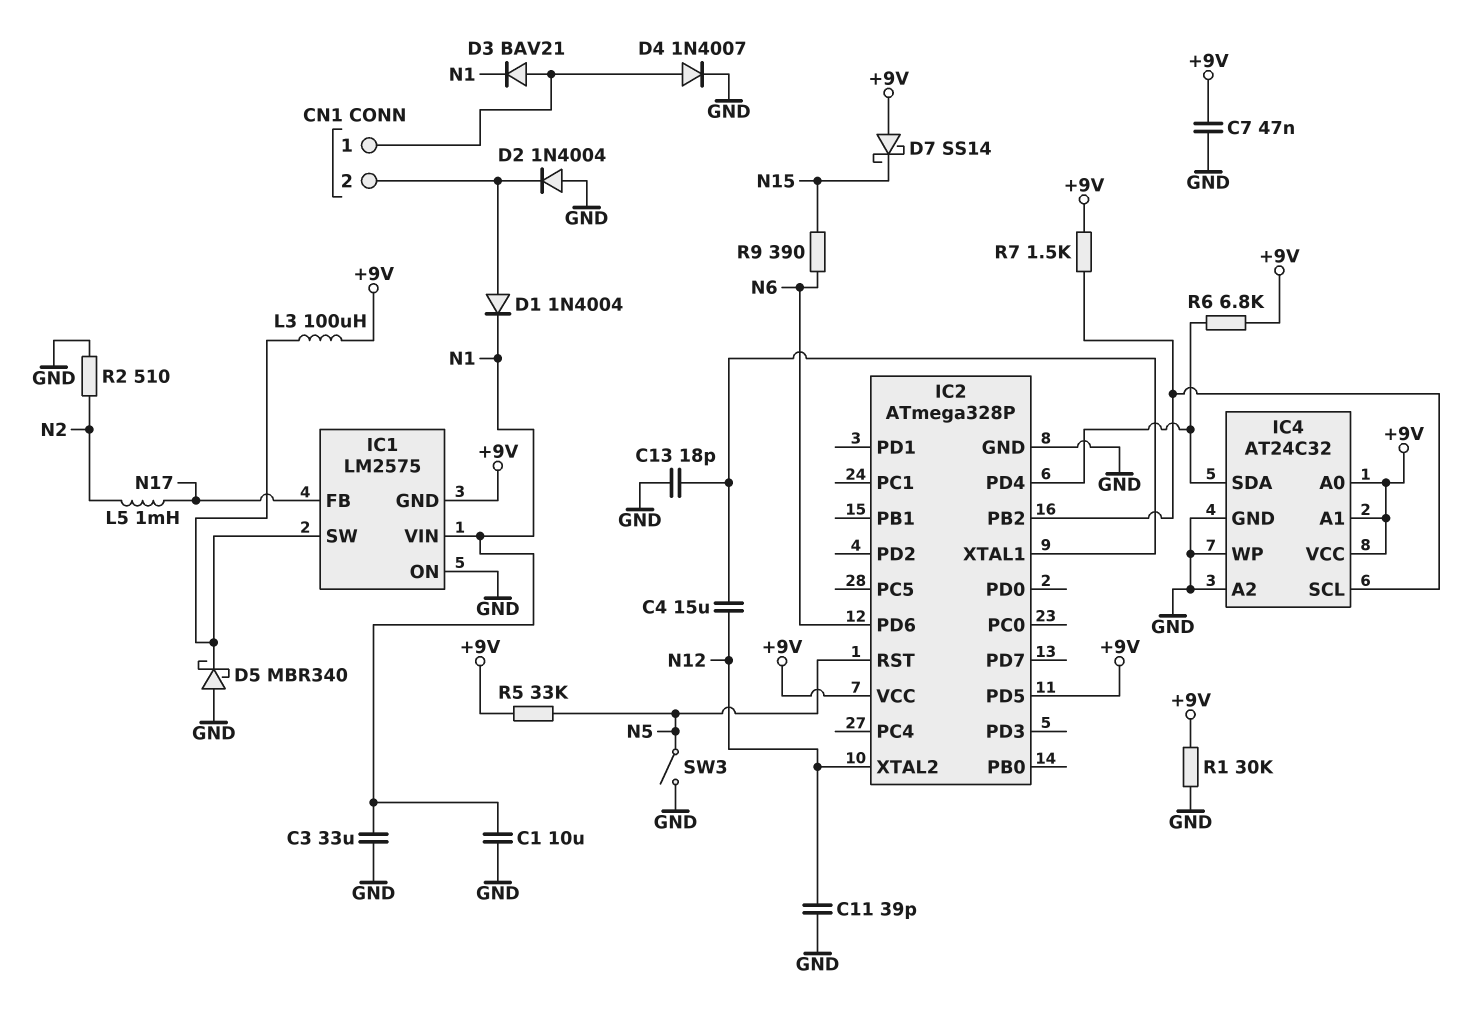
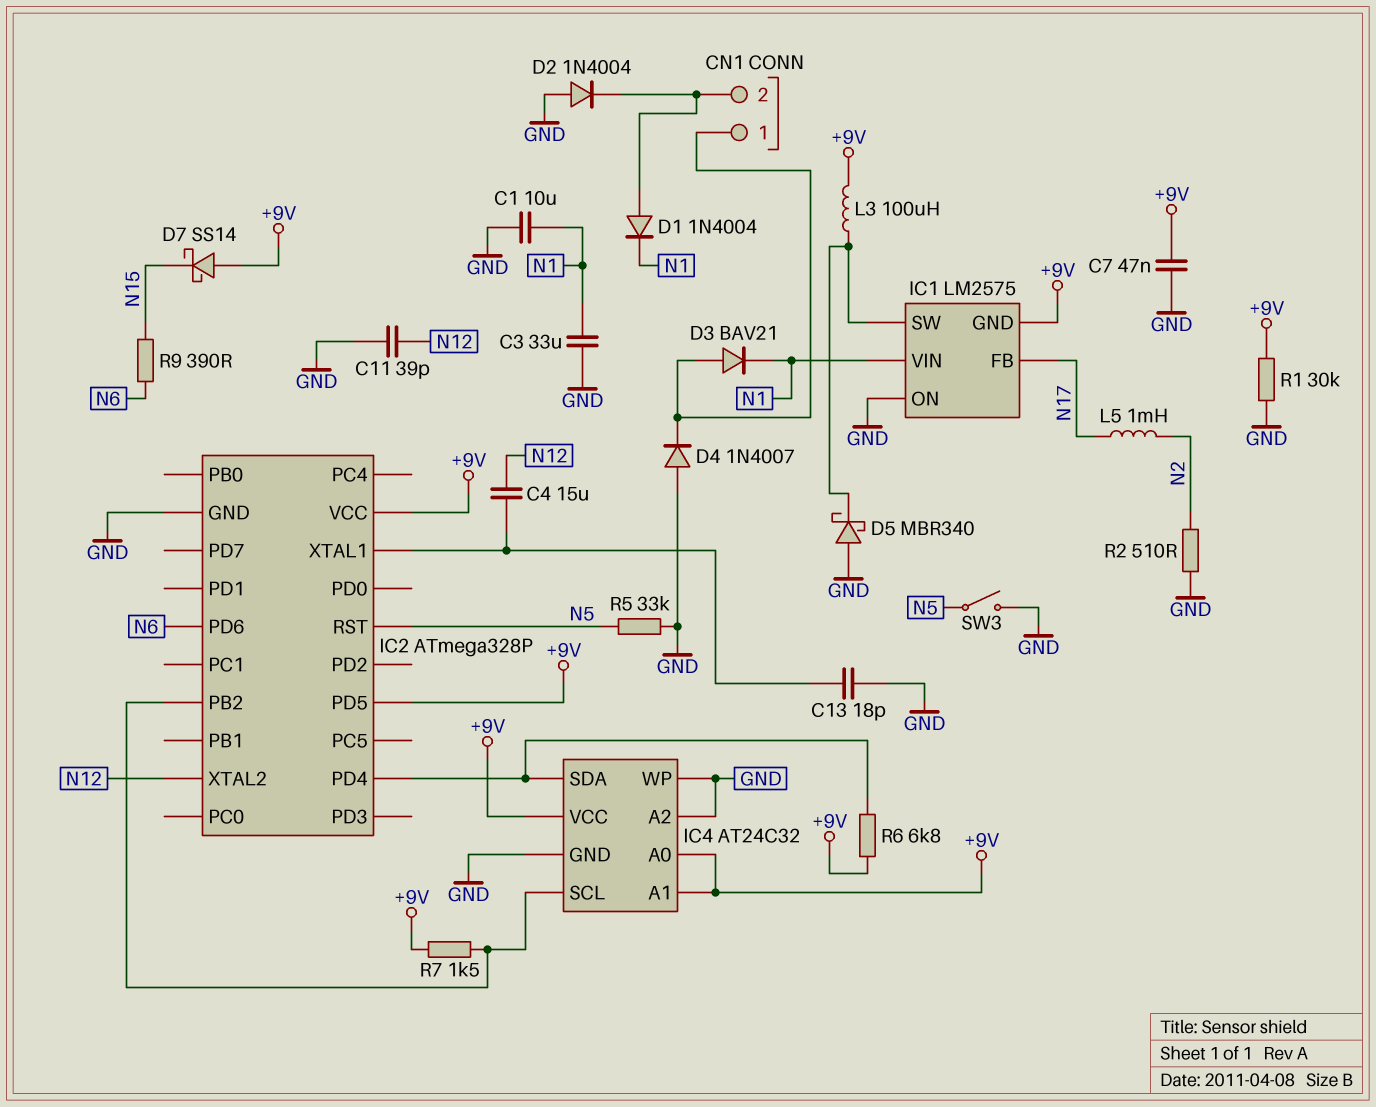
D4: diode 1N4007 (A CN1/1, K GND) -> diode 1N4007 (A GND, K CN1/1)
R5: 33k (+9V, N5) -> 33k (GND, N5)

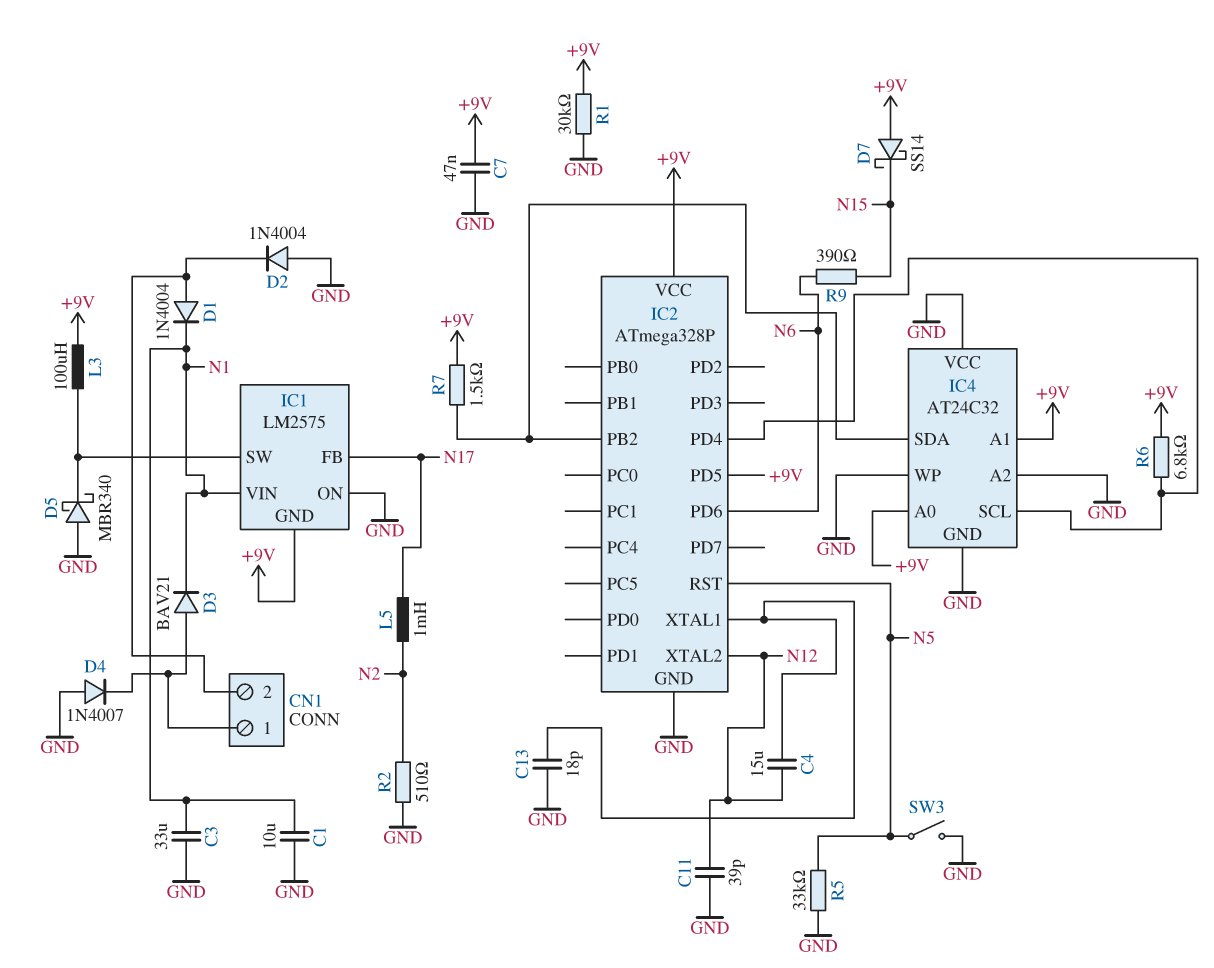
IC4 pin SCL: IC2/PB2 -> IC2/PD4
IC4 pin SDA: IC2/PD4 -> IC2/PB2
IC4 pin VCC: +9V -> GND

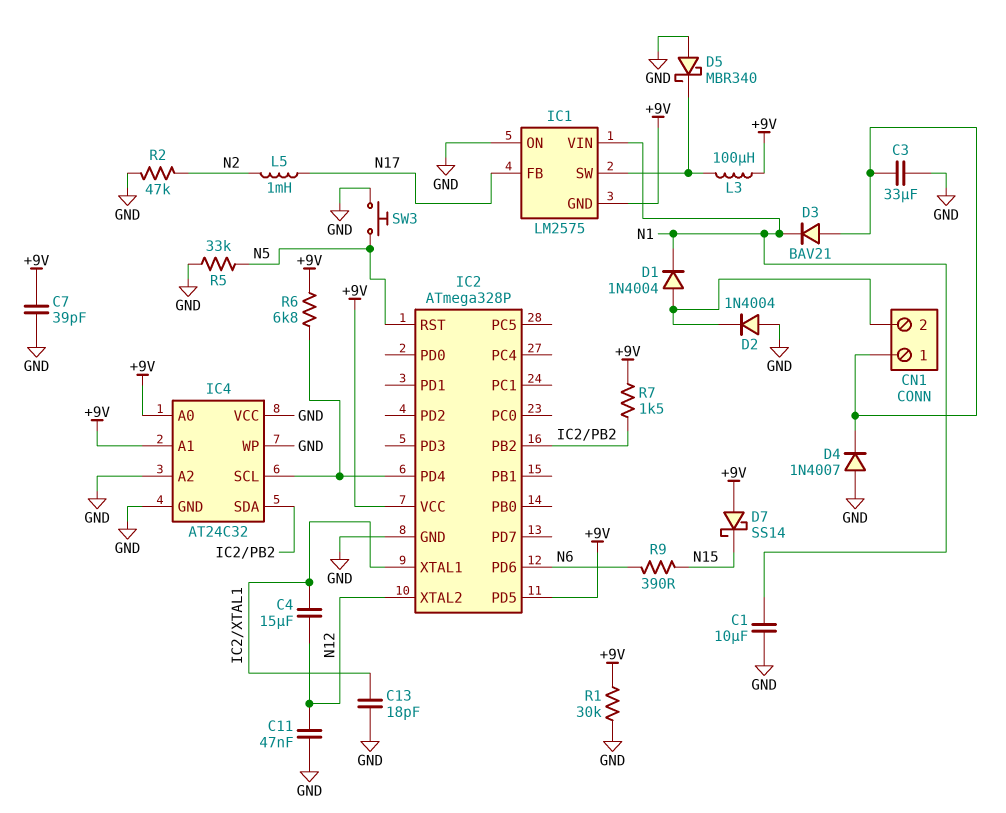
C3: 33uF (GND, N1) -> 33uF (CN1/1, GND)
C7: 47nF (+9V, GND) -> 39pF (+9V, GND)
C11: 39pF (GND, N12) -> 47nF (GND, N12)
R2: 510 (GND, N2) -> 47k (GND, N2)
SW3: switch (GND, N5) -> button (GND, N5)

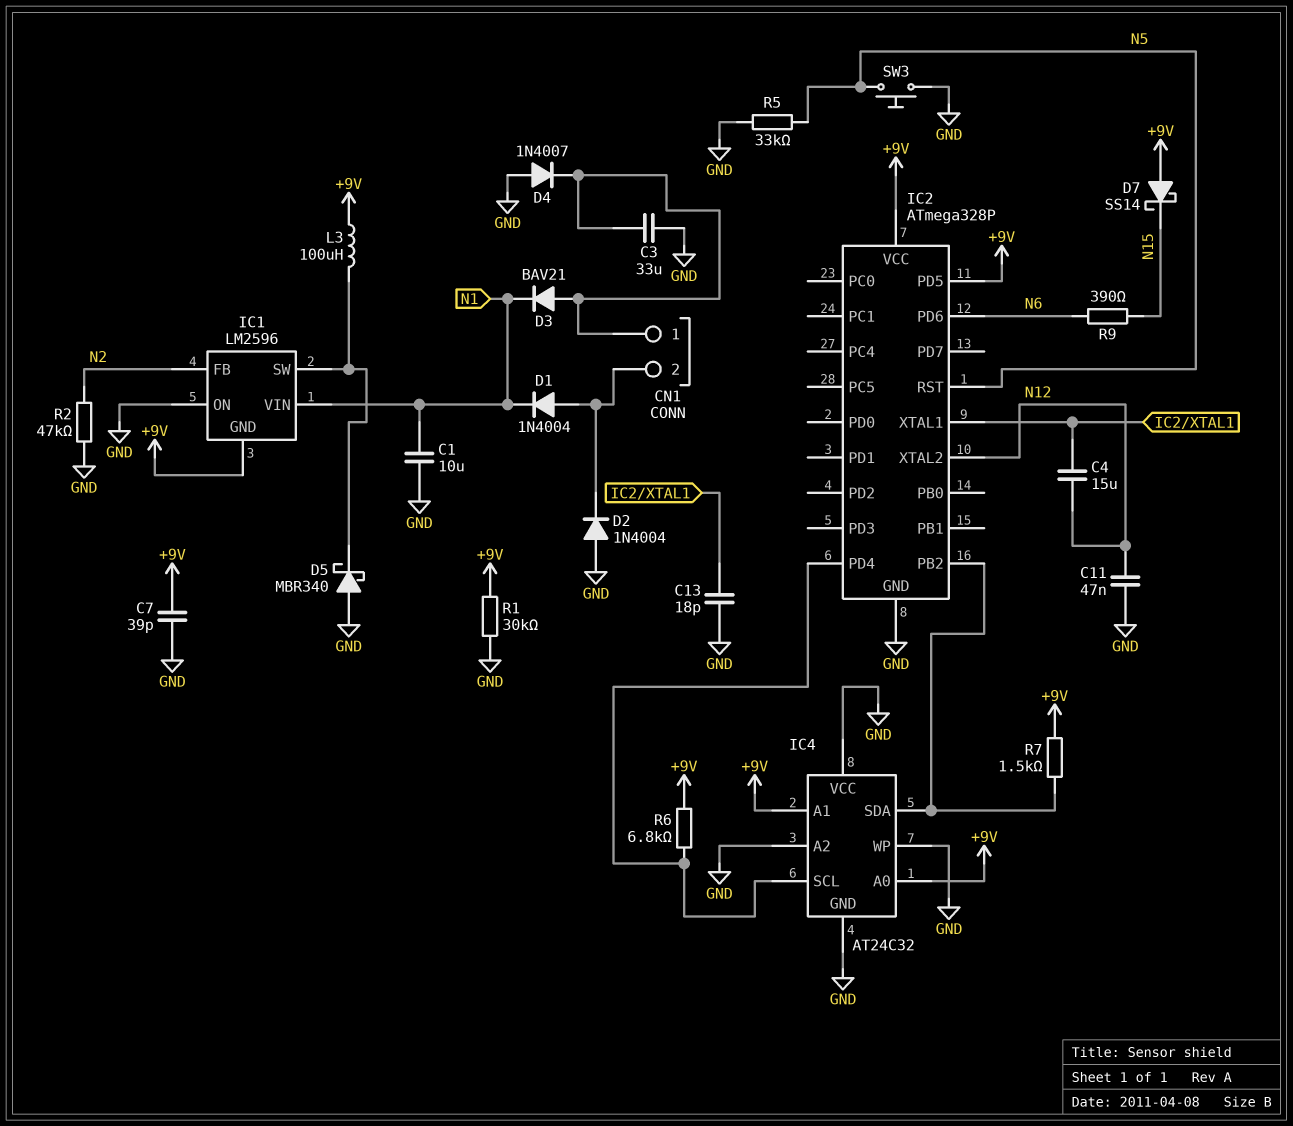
IC1: LM2575 -> LM2596
IC1 pin FB: N17 -> N2
L5: 1mH (N2, N17) -> none

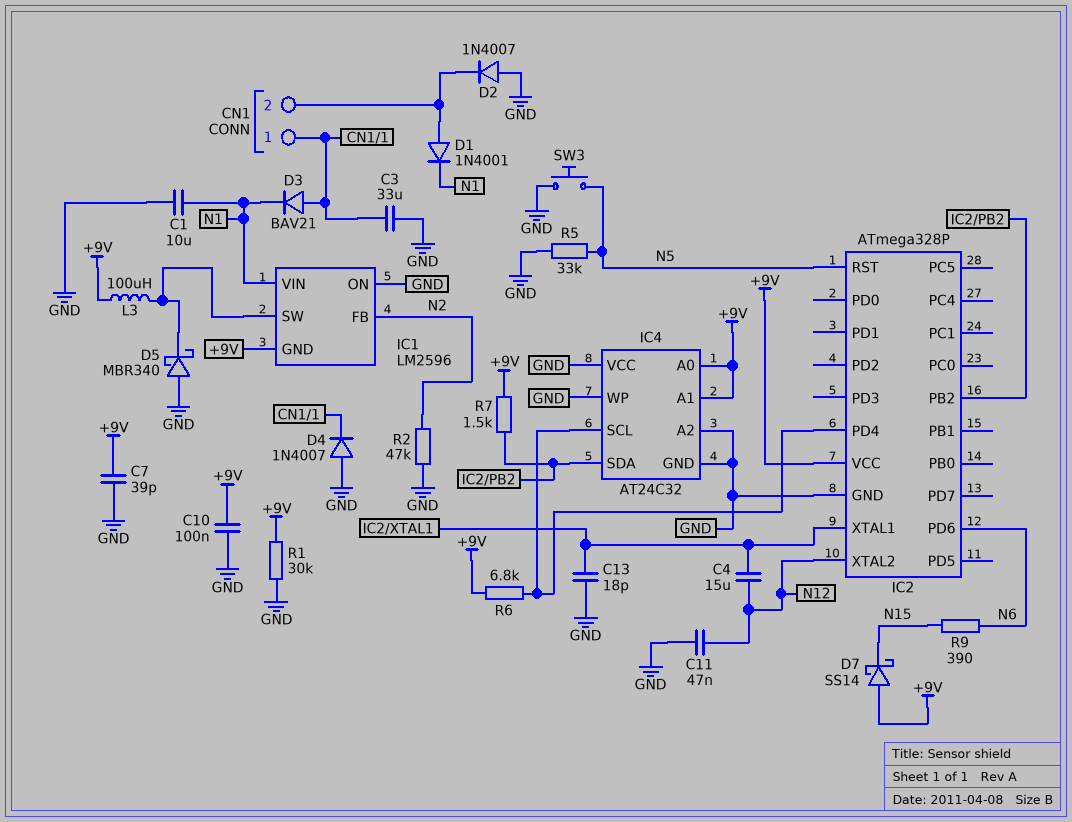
C10: none -> 100nF (+9V, GND)
D1: diode 1N4004 (A CN1/2, K N1) -> diode 1N4001 (A CN1/2, K N1)
D2: diode 1N4004 (A GND, K CN1/2) -> diode 1N4007 (A GND, K CN1/2)
IC2 pin PD5: +9V -> none

